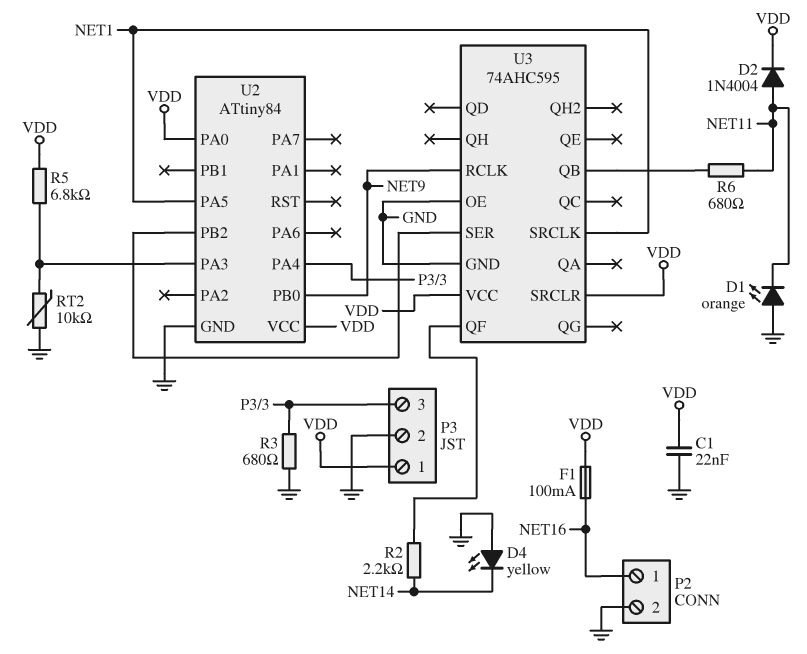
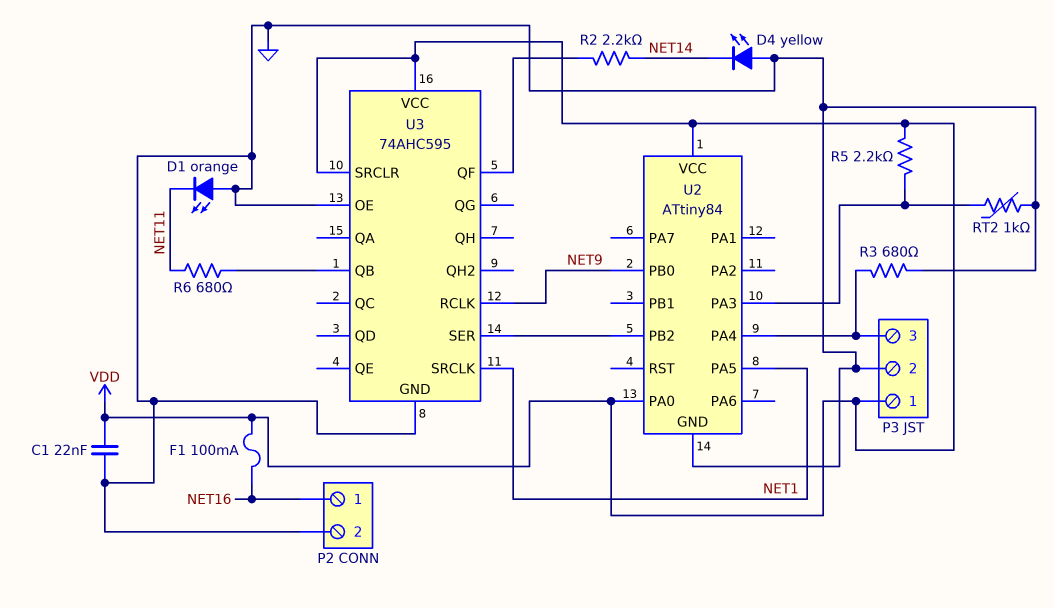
D2: diode 1N4004 (A NET11, K VDD) -> none
R5: 6.8k (U2/PA3, VDD) -> 2.2k (U2/PA3, VDD)
RT2: 10k (GND, U2/PA3) -> 1k (GND, U2/PA3)

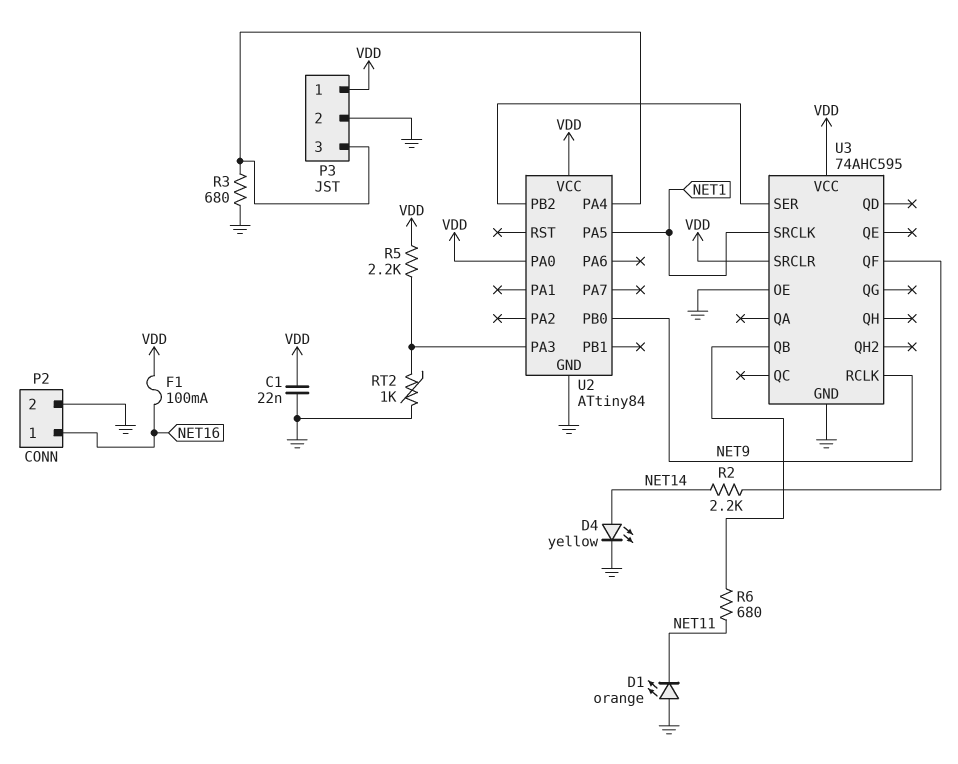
D4: LED yellow (A GND, K NET14) -> LED yellow (A NET14, K GND)

